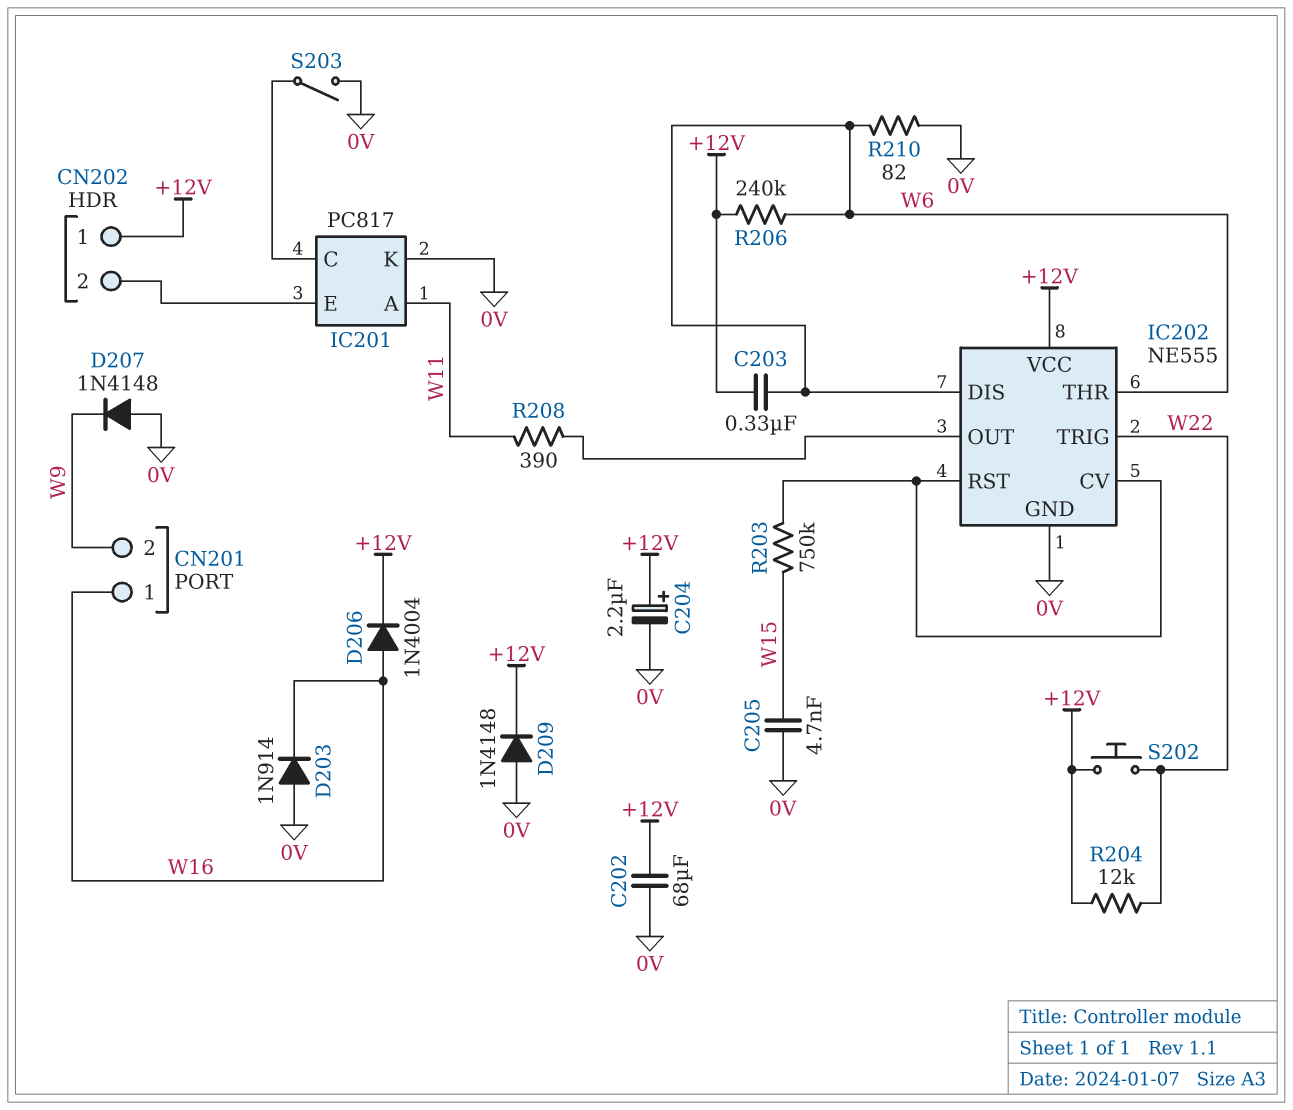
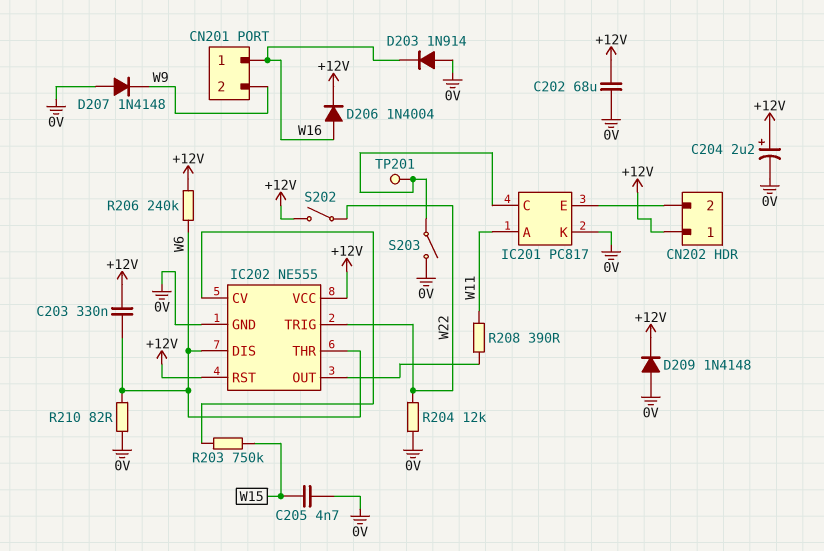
IC202 pin RST: IC202/CV -> +12V
R204: 12k (+12V, W22) -> 12k (0V, W22)
S202: button (+12V, W22) -> switch (+12V, W22)
TP201: none -> test point (IC201/C)

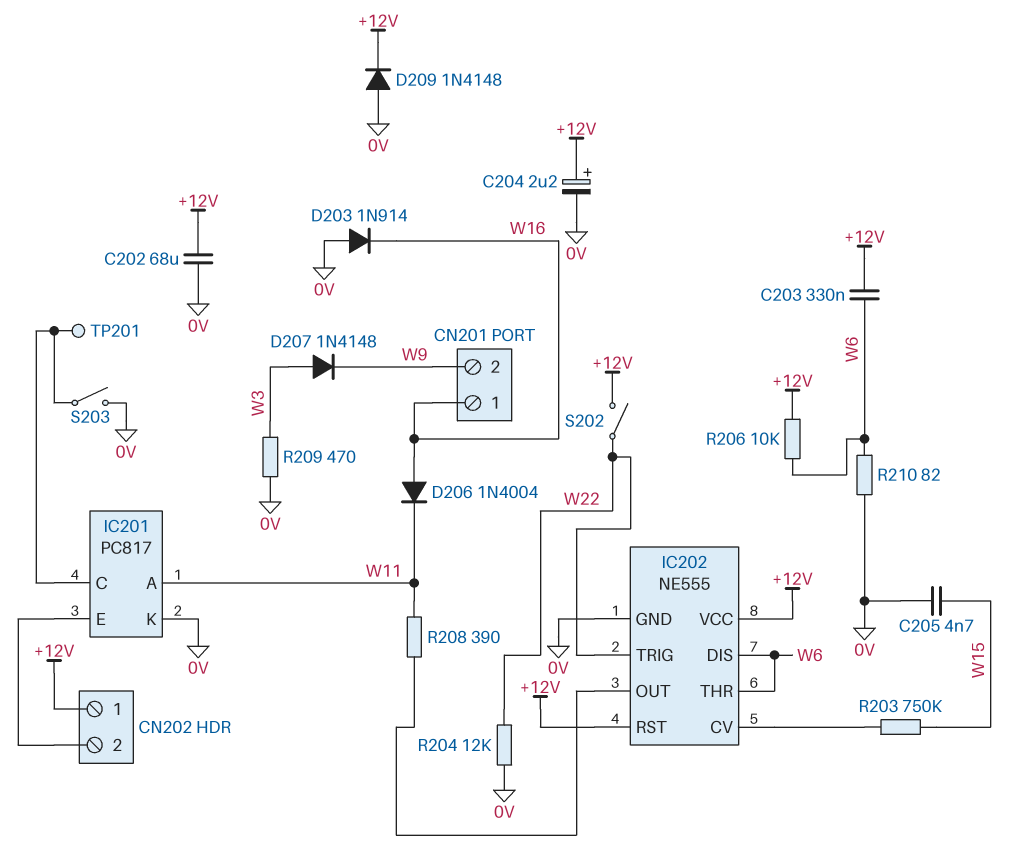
D206: diode 1N4004 (A W16, K +12V) -> diode 1N4004 (A W16, K W11)
D207: diode 1N4148 (A 0V, K W9) -> diode 1N4148 (A W3, K W9)
R206: 240k (+12V, W6) -> 10k (+12V, W6)
R209: none -> 470 (0V, W3)

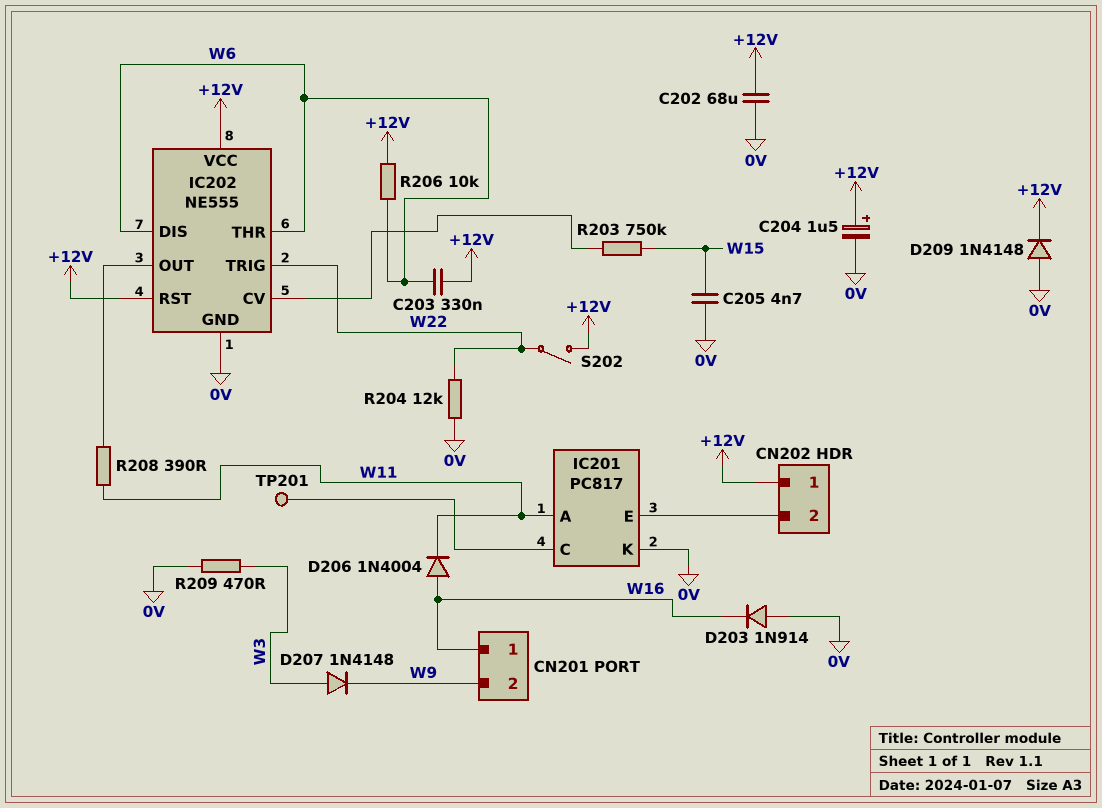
C204: 2.2uF (plus +12V, minus 0V) -> 1.5uF (plus +12V, minus 0V)
R210: 82 (0V, W6) -> none
S203: switch (0V, IC201/C) -> none

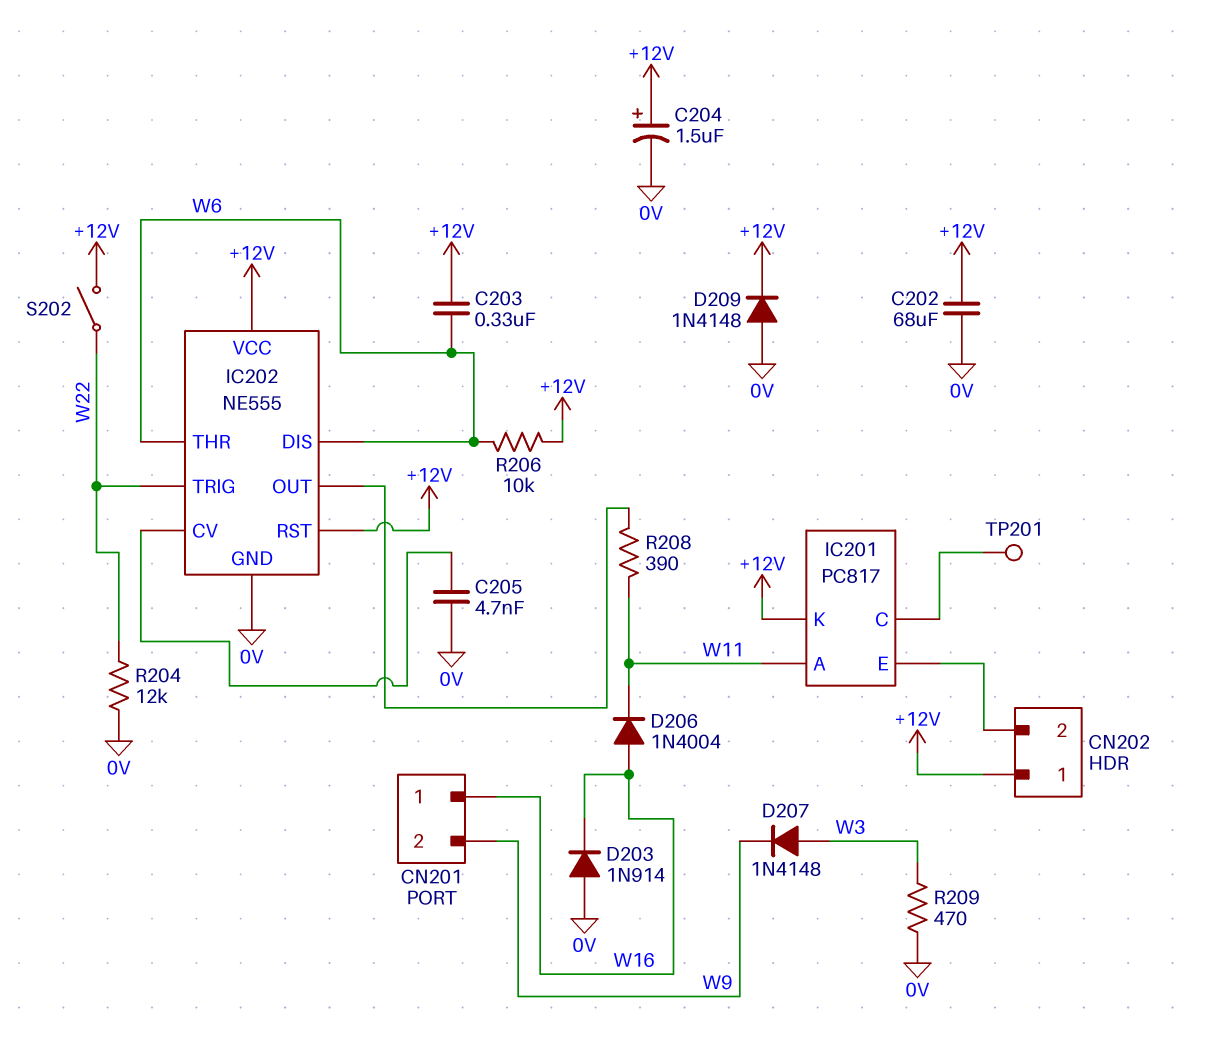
C205: 4.7nF (0V, W15) -> 4.7nF (0V, IC202/CV)
IC201 pin K: 0V -> +12V
R203: 750k (IC202/CV, W15) -> none

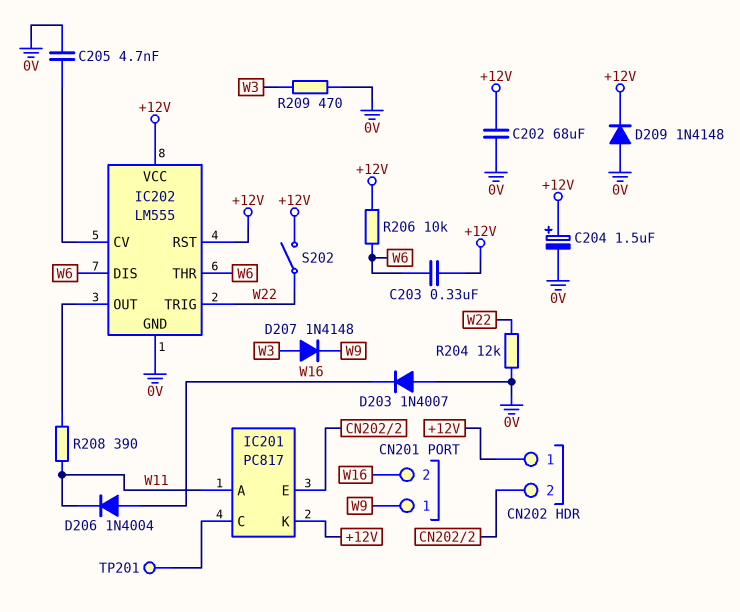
CN201 pin 1: W16 -> W9
CN201 pin 2: W9 -> W16
D203: diode 1N914 (A 0V, K W16) -> diode 1N4007 (A 0V, K W16)
IC202: NE555 -> LM555

